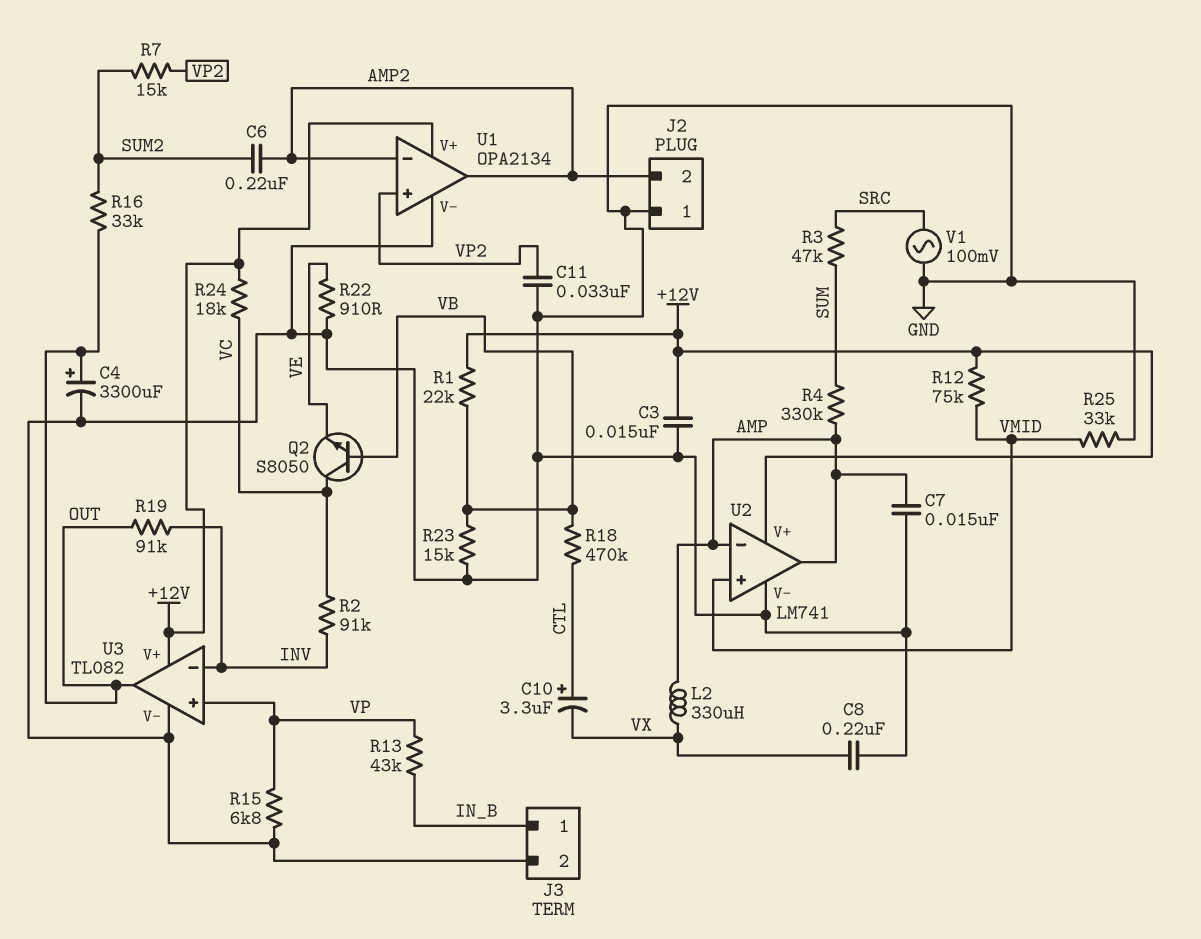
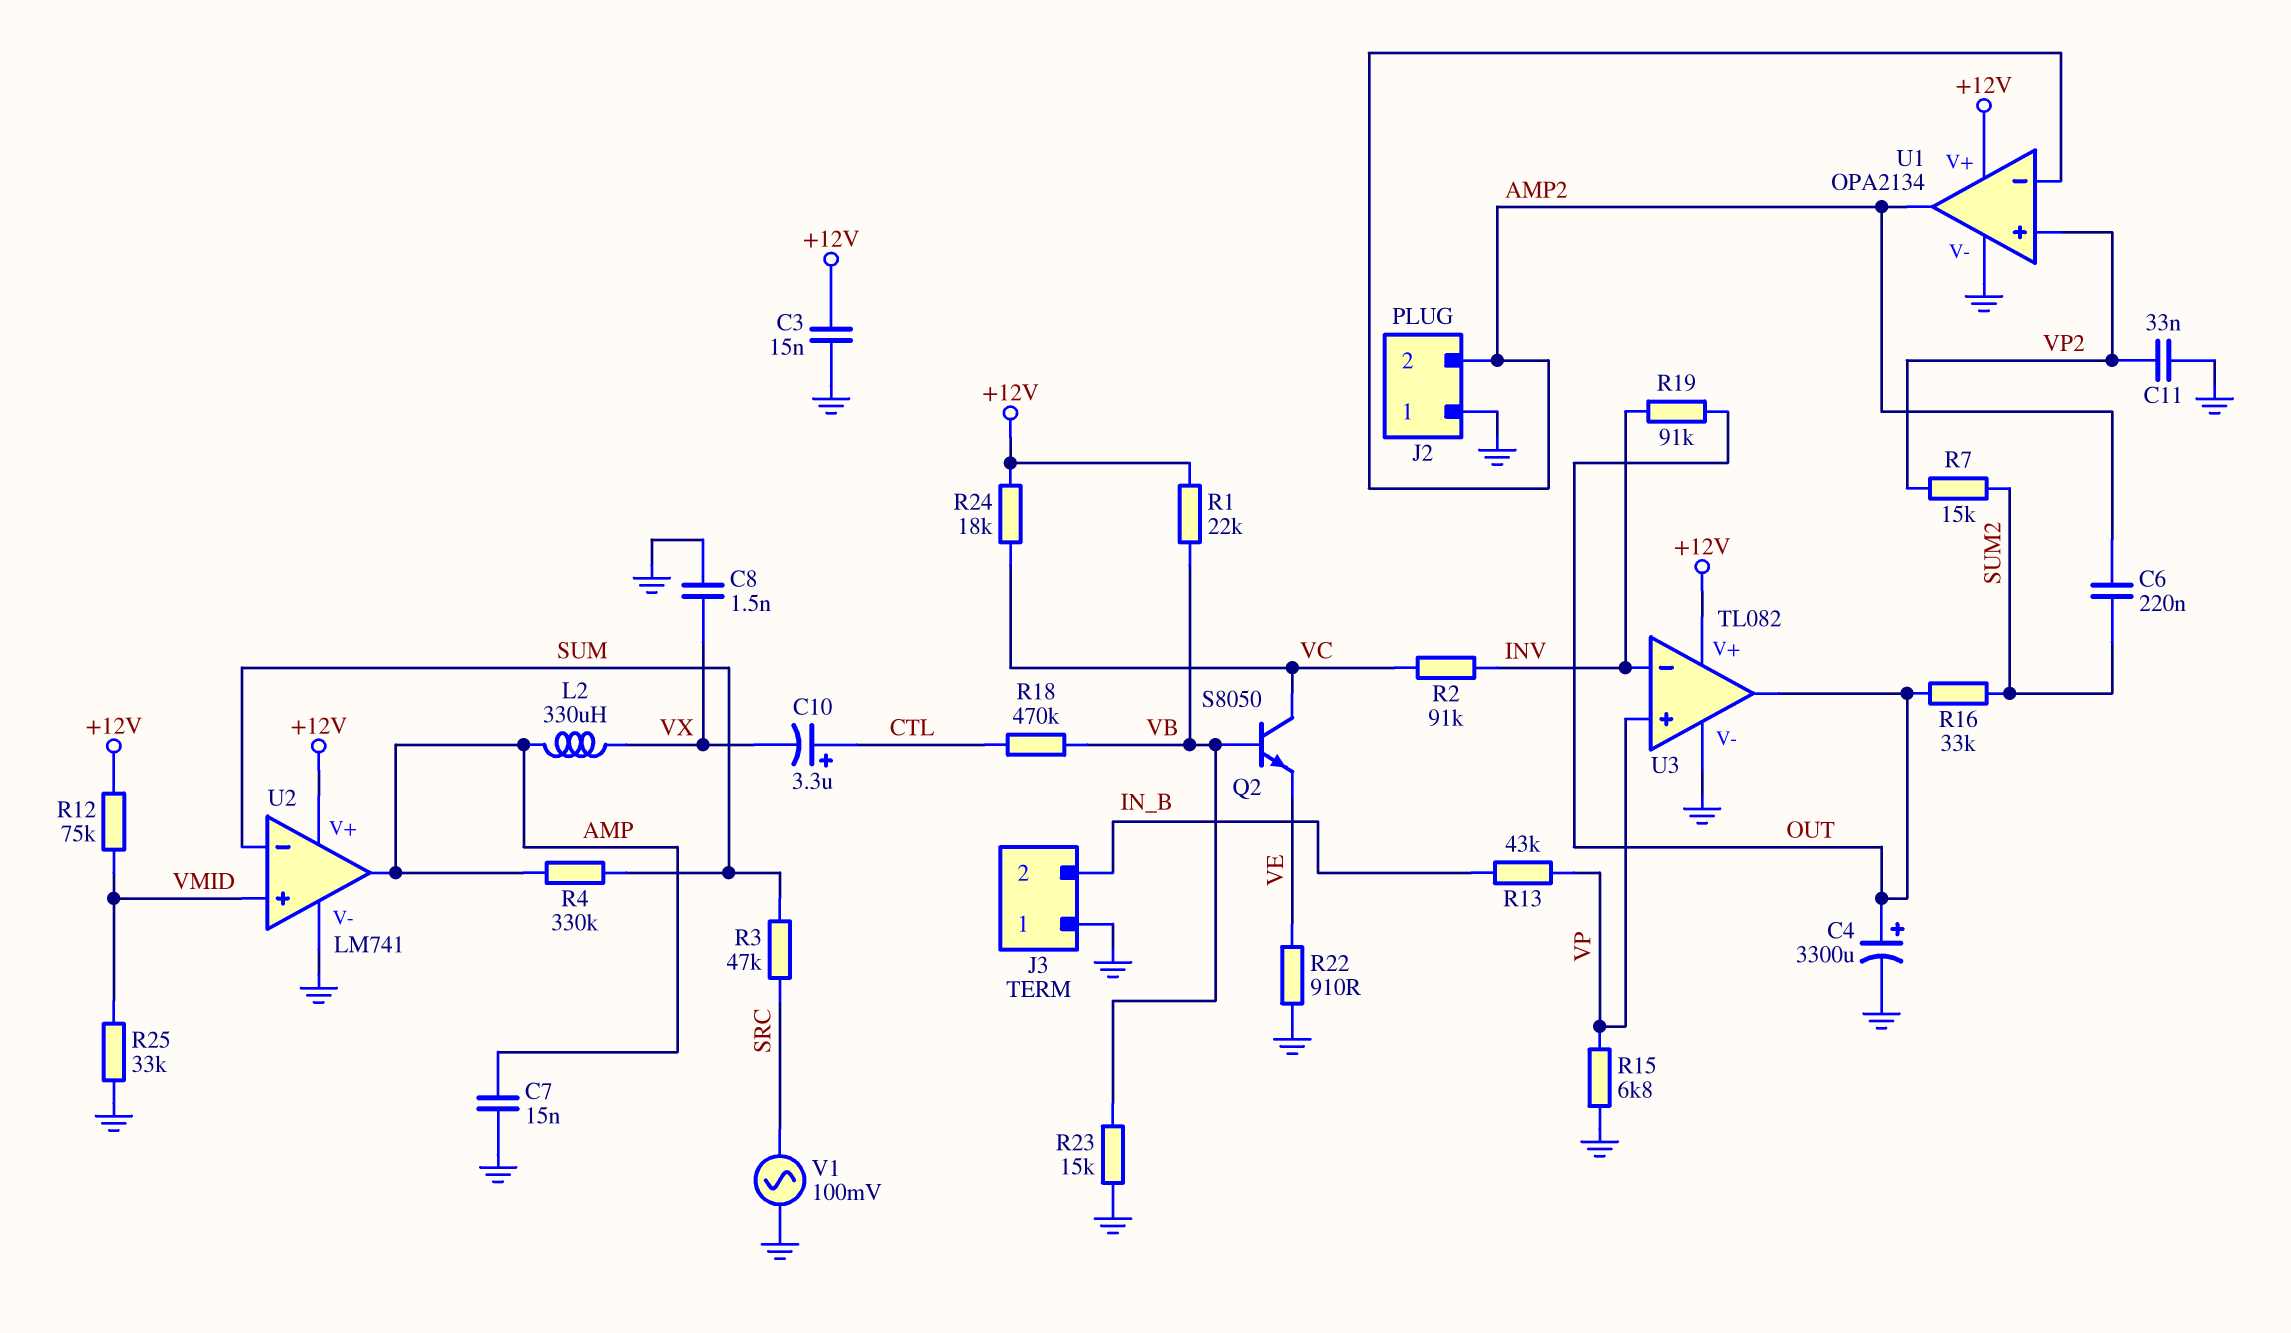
C8: 220nF (GND, VX) -> 1.5nF (GND, VX)
J3 pin 1: IN_B -> GND
J3 pin 2: GND -> IN_B
U2 pin in-: AMP -> SUM

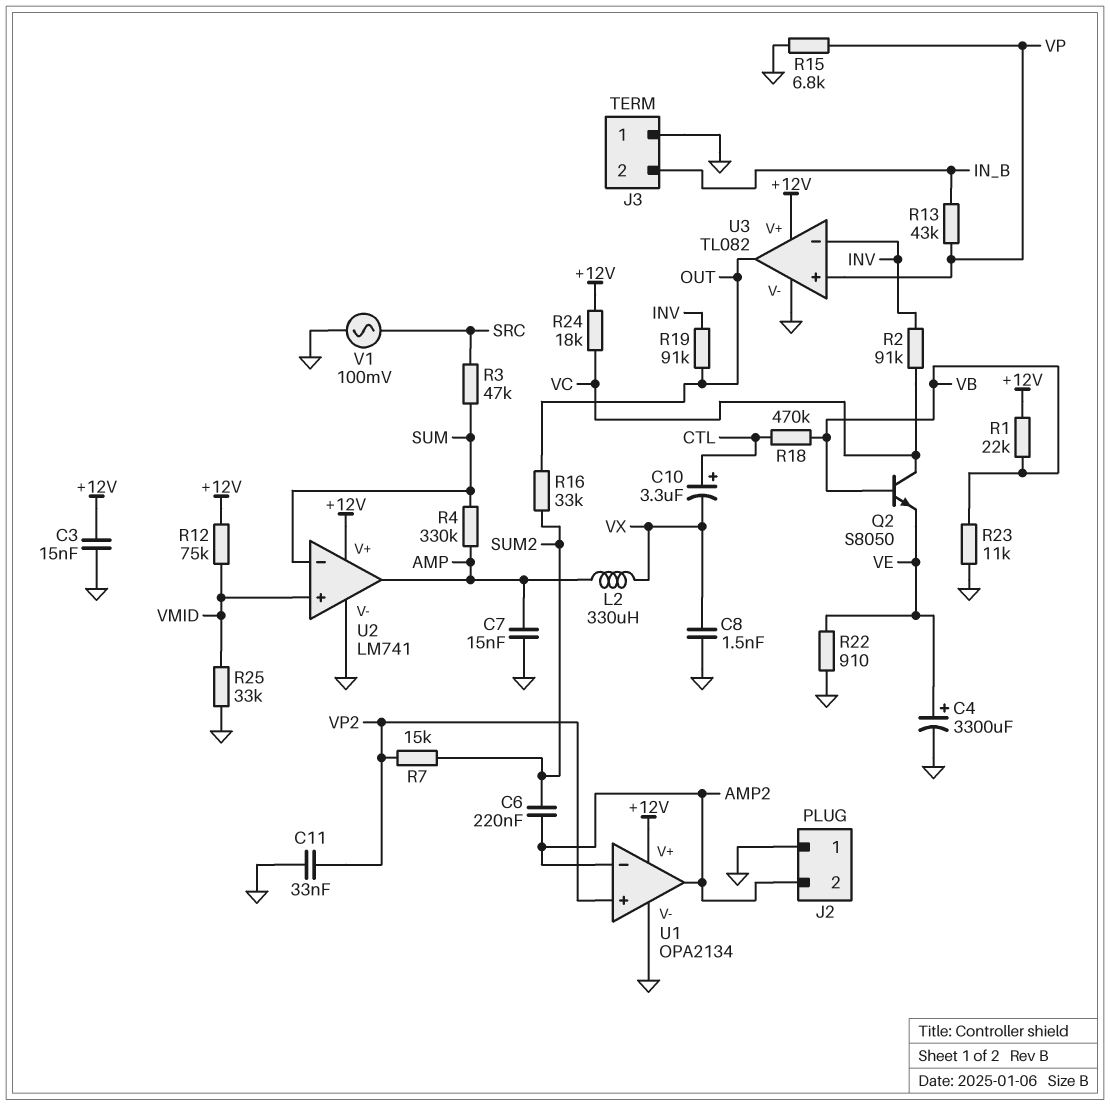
C4: 3300uF (plus OUT, minus GND) -> 3300uF (plus VE, minus GND)
R23: 15k (GND, VB) -> 11k (GND, VB)

